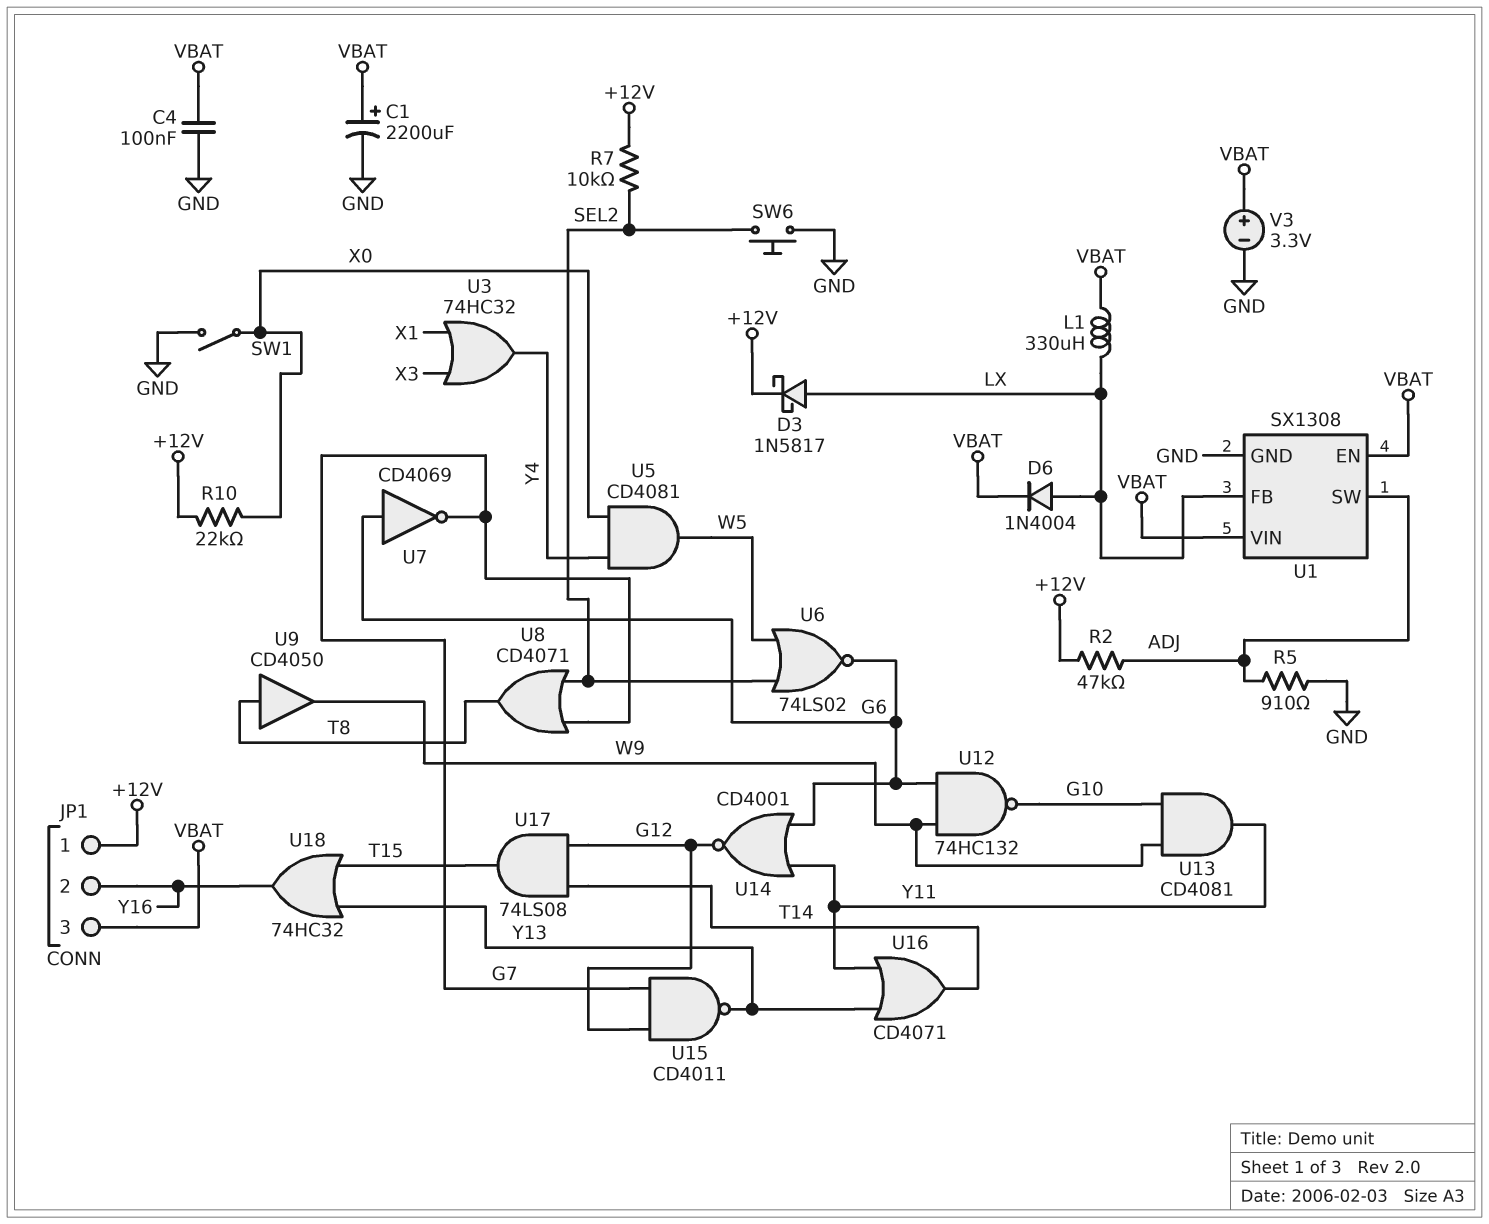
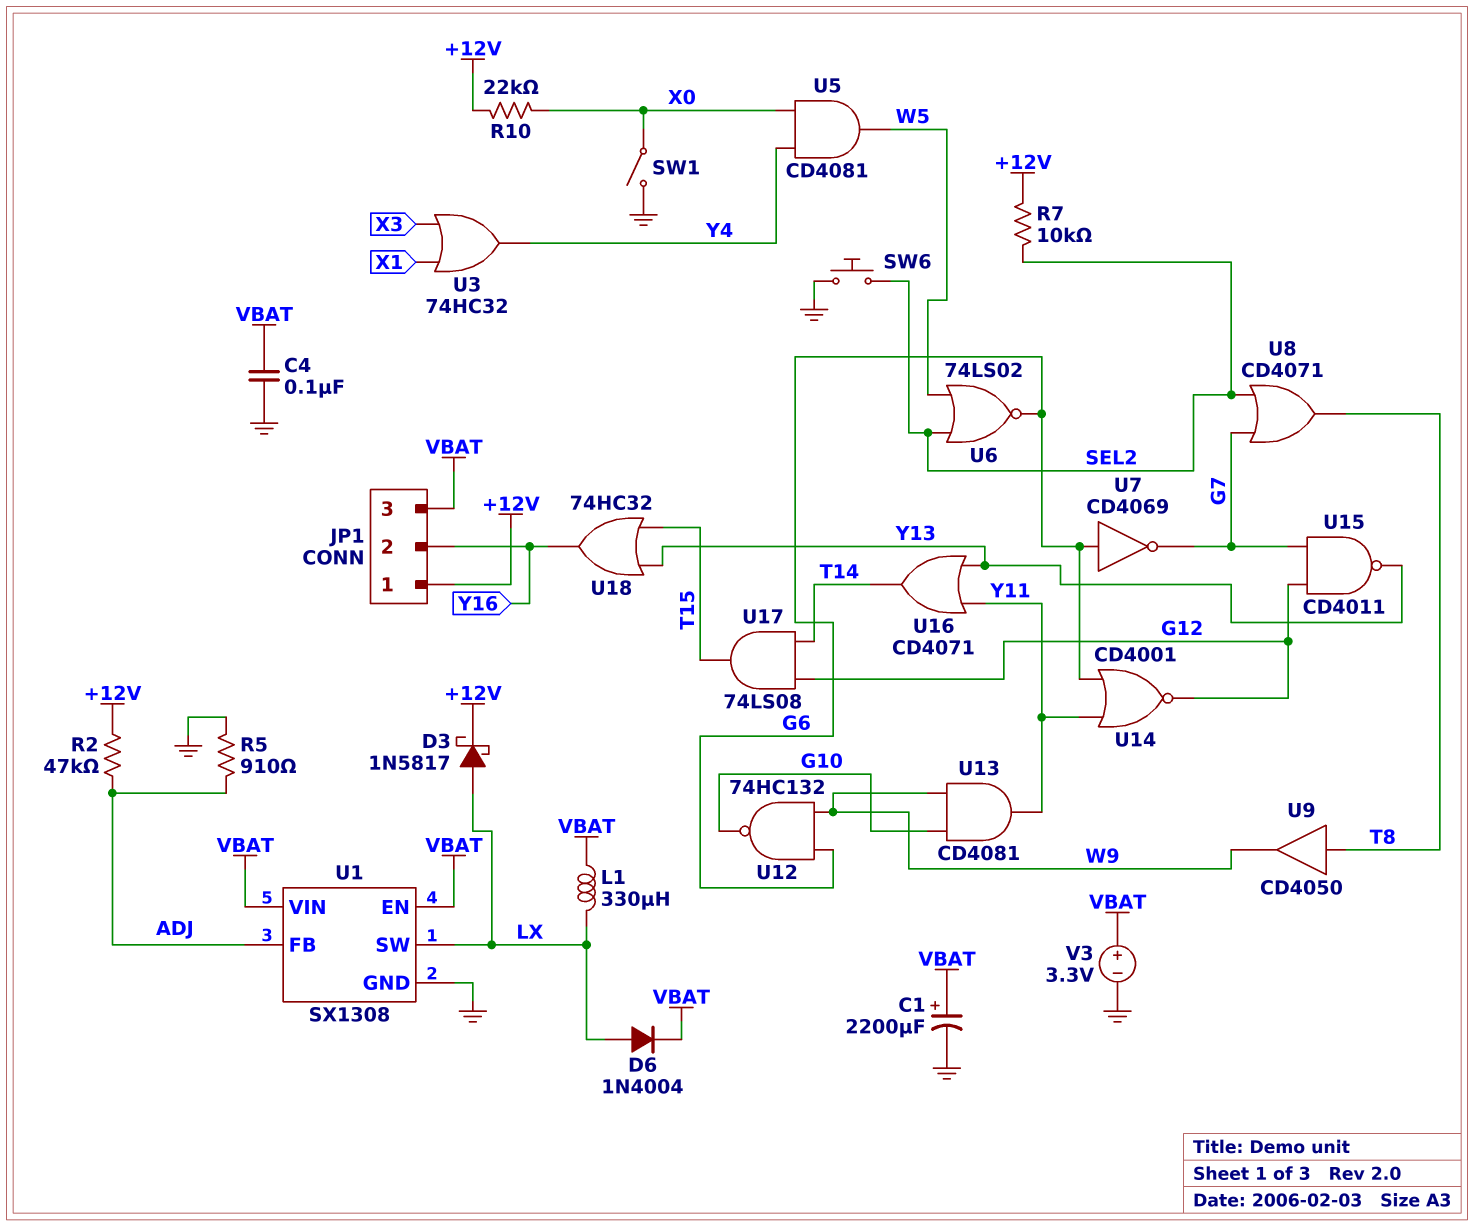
U1 pin FB: LX -> ADJ
U1 pin SW: ADJ -> LX

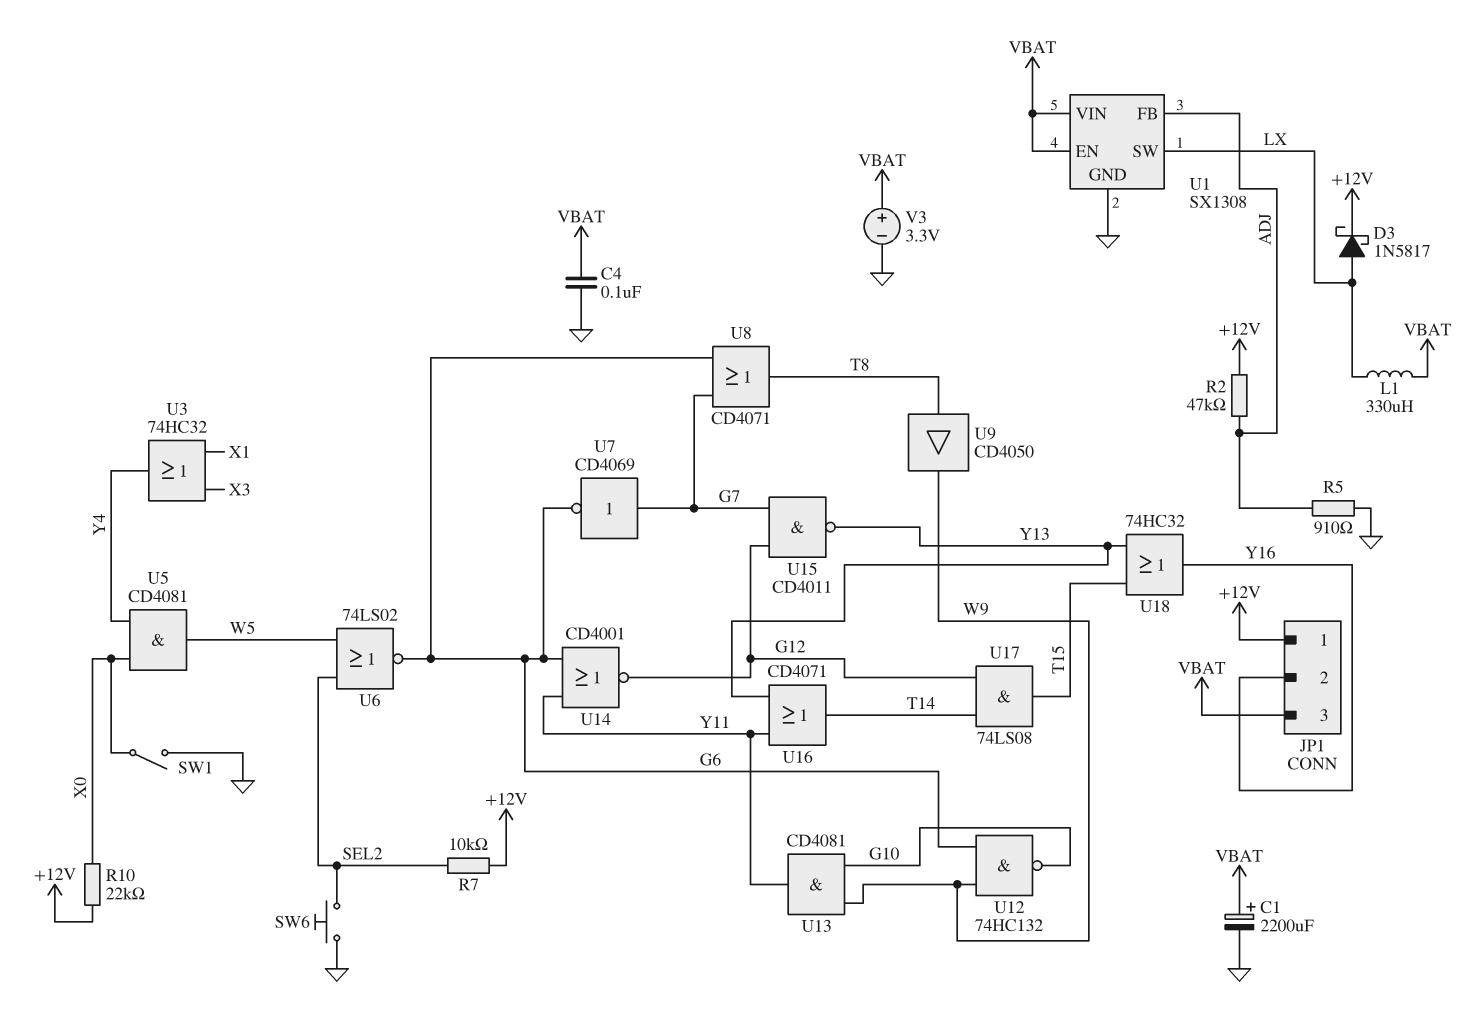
D6: diode 1N4004 (A LX, K VBAT) -> none
U7: NOT CD4069 (in G6, out G7) -> NOT CD4069 (in G7, out G6)
U8: OR CD4071 (in G7, in SEL2, out T8) -> OR CD4071 (in G6, in G7, out T8)

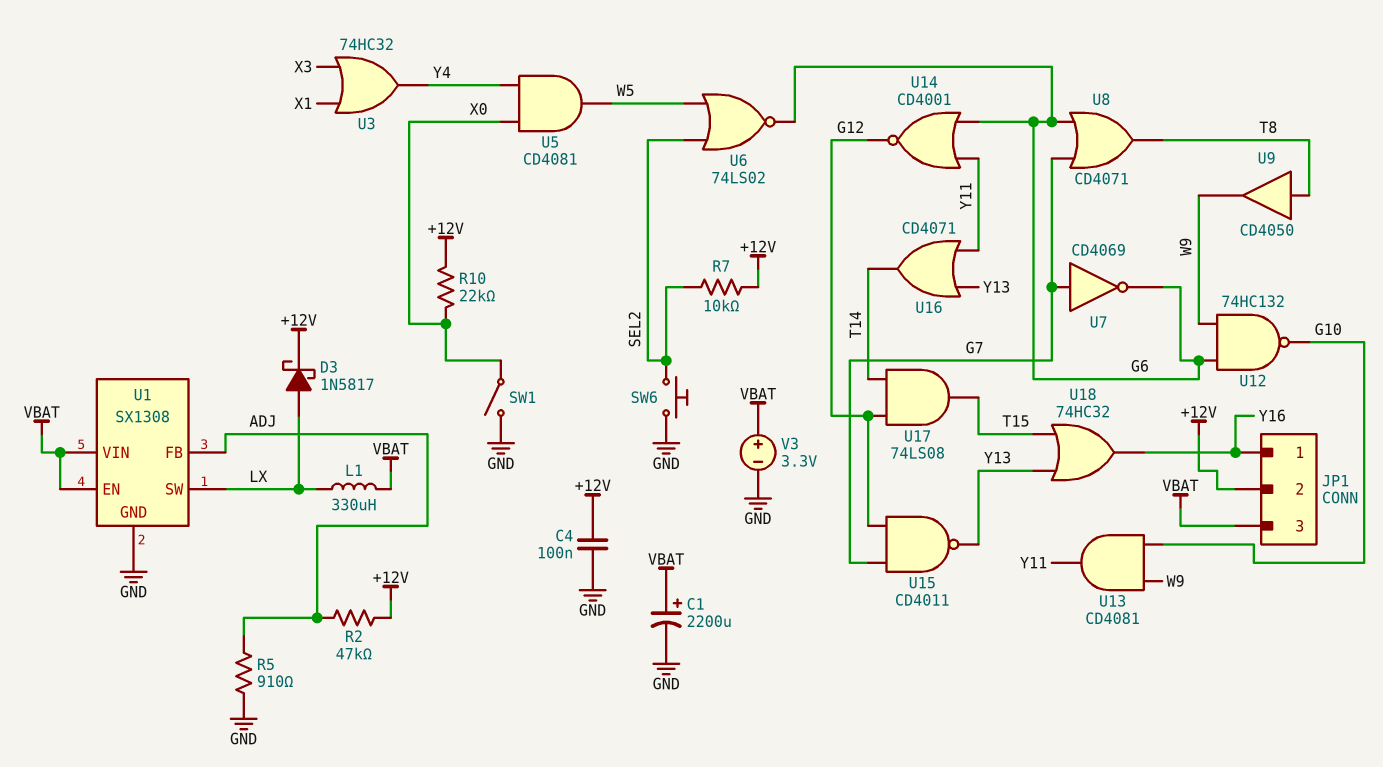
C4: 100nF (GND, VBAT) -> 100nF (+12V, GND)
JP1 pin 1: +12V -> Y16
JP1 pin 2: Y16 -> +12V

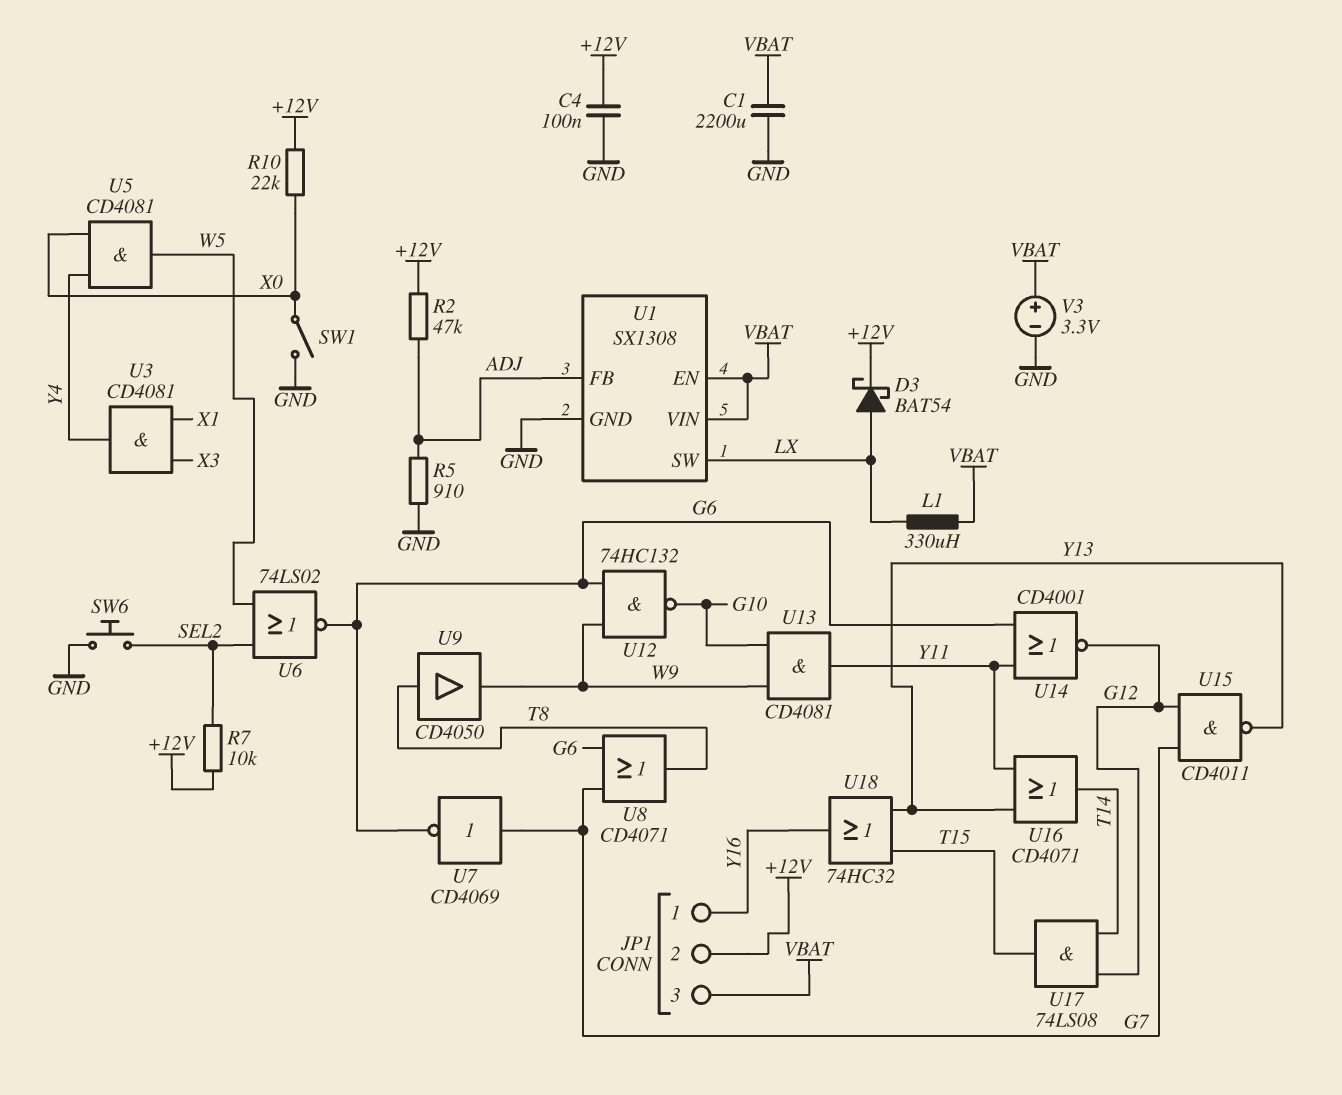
C1: 2200uF (plus VBAT, minus GND) -> 2200uF (GND, VBAT)
D3: schottky 1N5817 (A LX, K +12V) -> schottky BAT54 (A LX, K +12V)
U3: OR 74HC32 (in X1, in X3, out Y4) -> AND CD4081 (in X1, in X3, out Y4)

